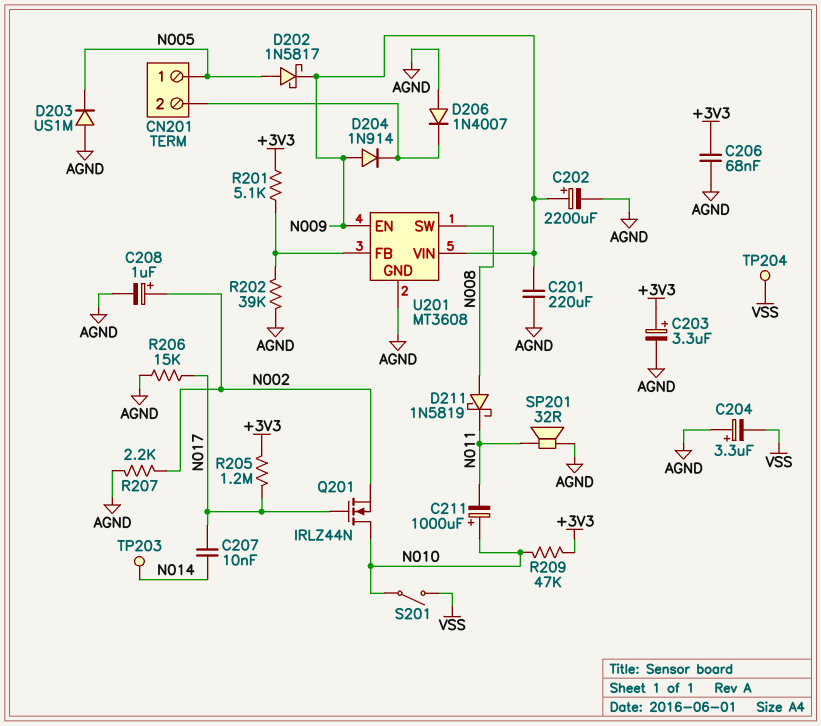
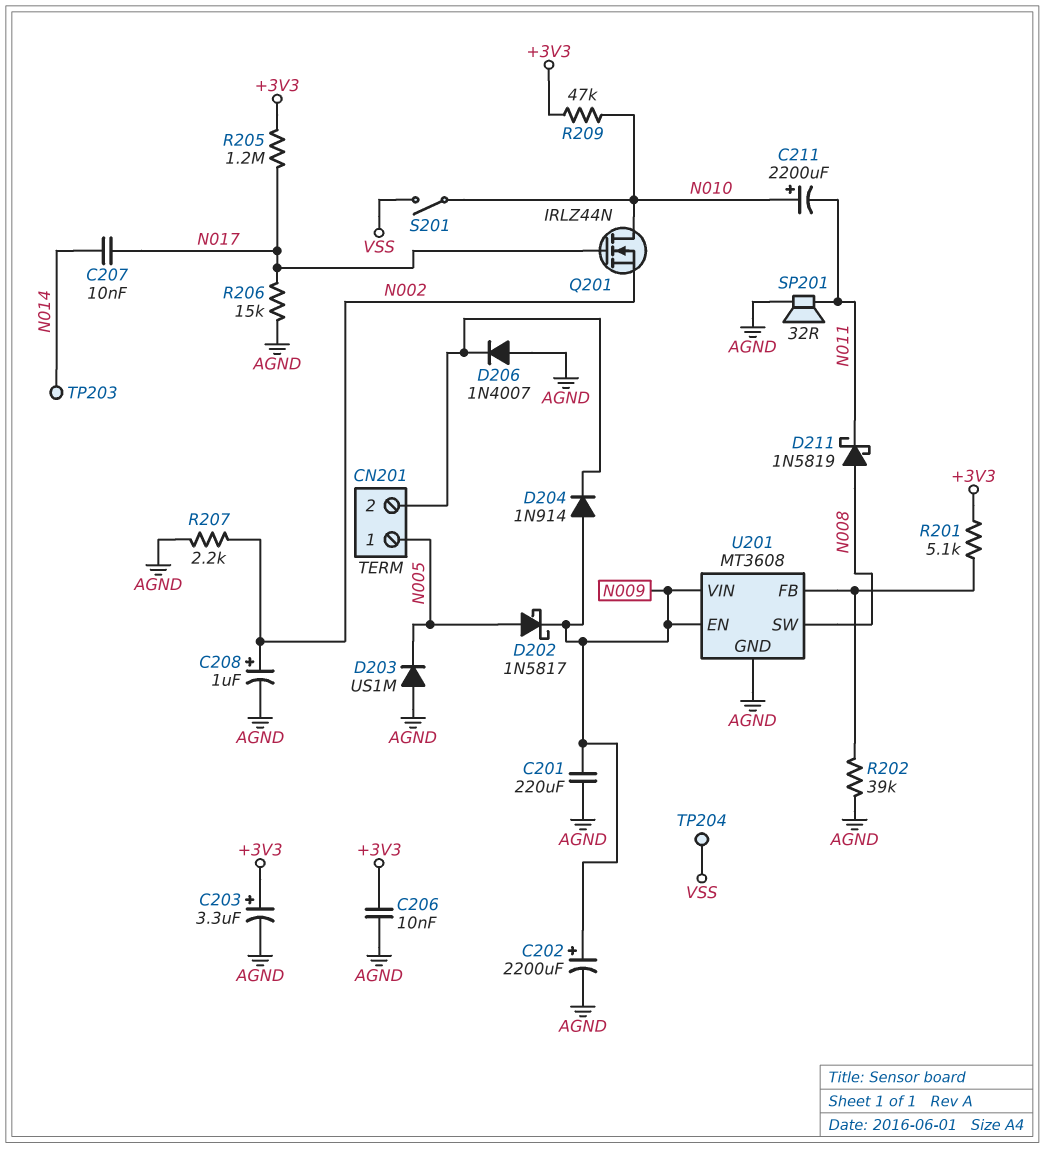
C204: 3.3uF (plus AGND, minus VSS) -> none
C206: 68nF (+3V3, AGND) -> 10nF (+3V3, AGND)
C211: 1000uF (plus N010, minus N011) -> 2200uF (plus N010, minus N011)

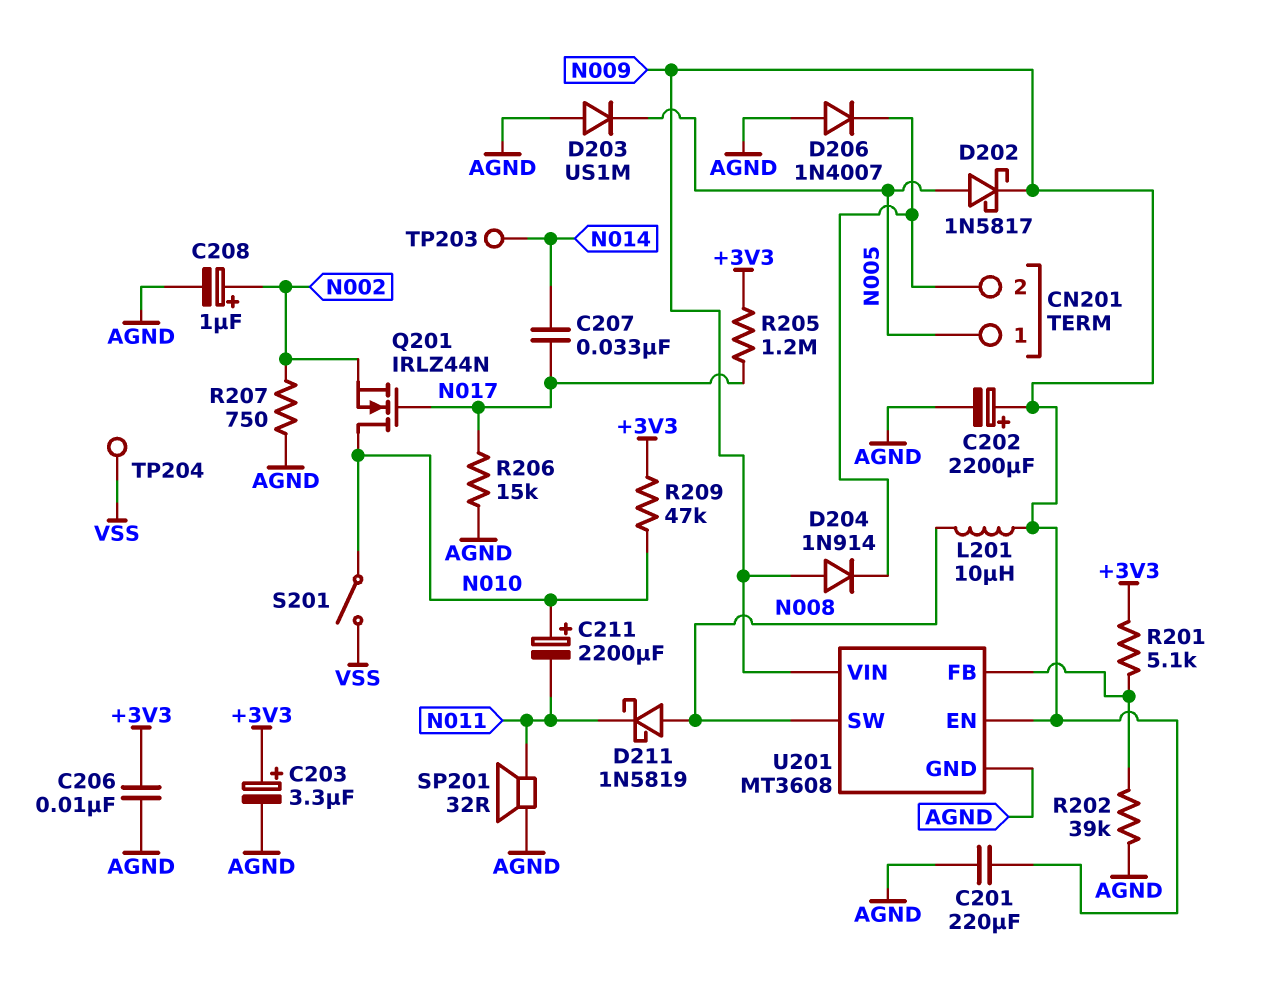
C207: 10nF (N014, N017) -> 33nF (N014, N017)
L201: none -> 10uH (N008, N009)
R207: 2.2k (AGND, N002) -> 750 (AGND, N002)

